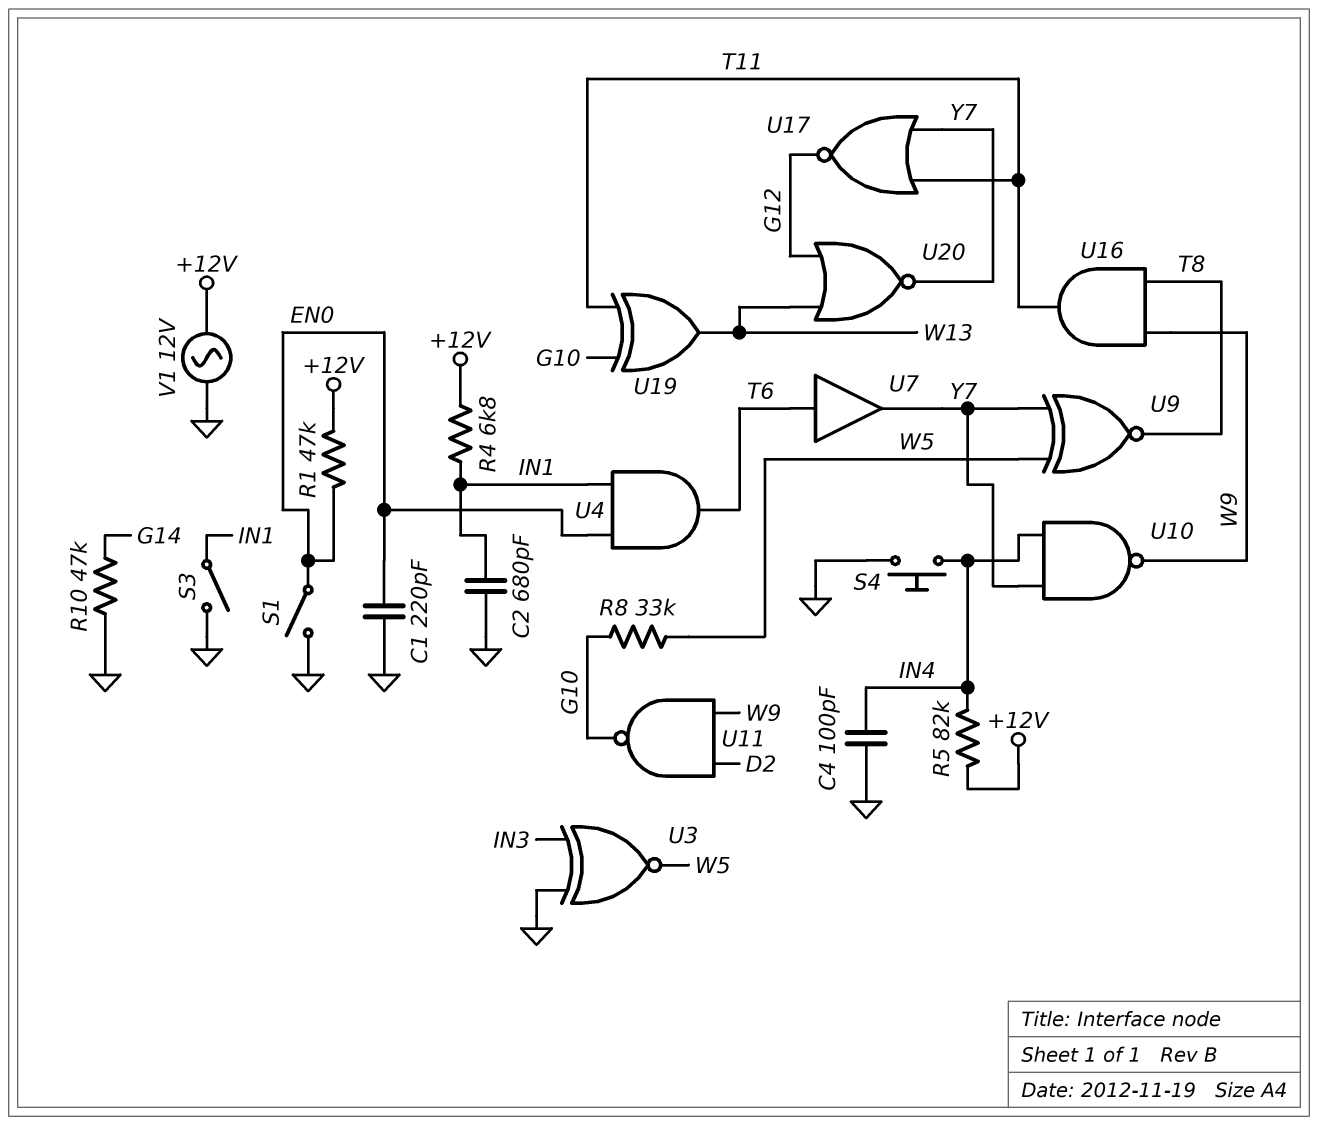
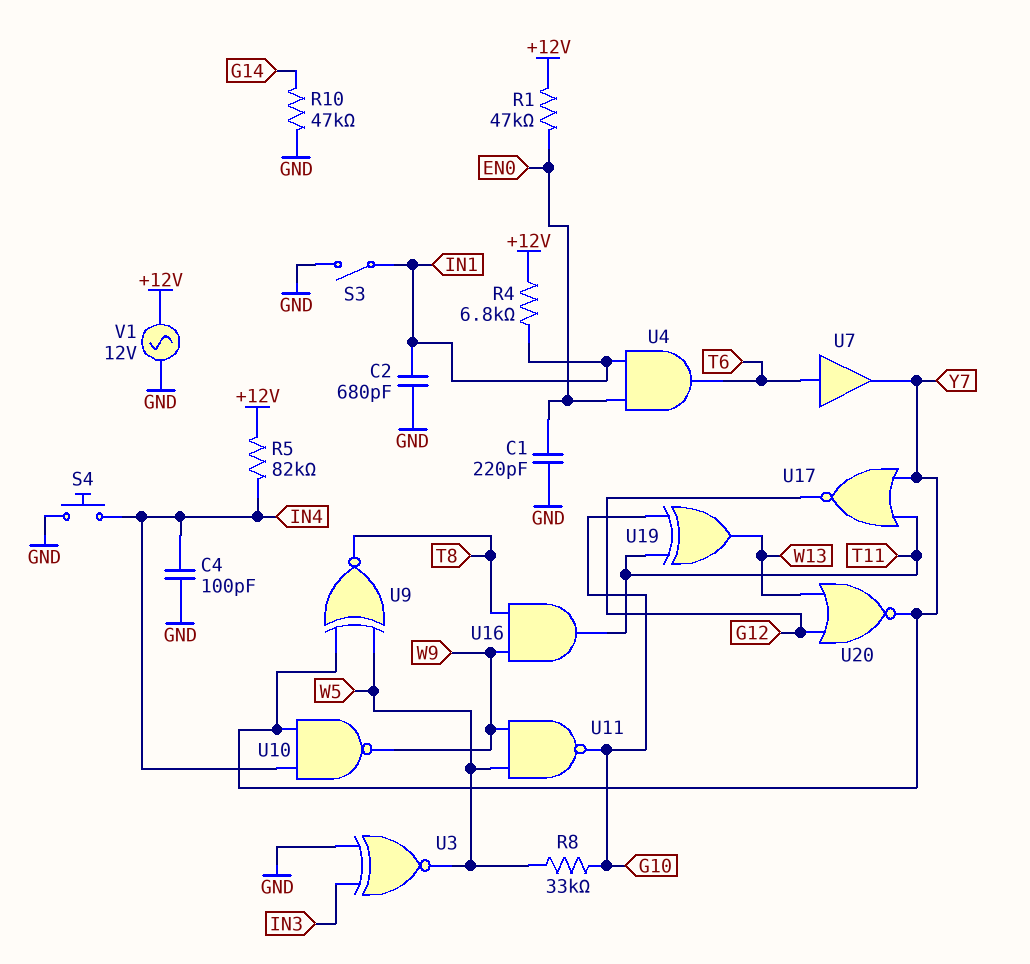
S1: switch (EN0, GND) -> none
U11: NAND (in D2, in W9, out G10) -> NAND (in W5, in W9, out G10)

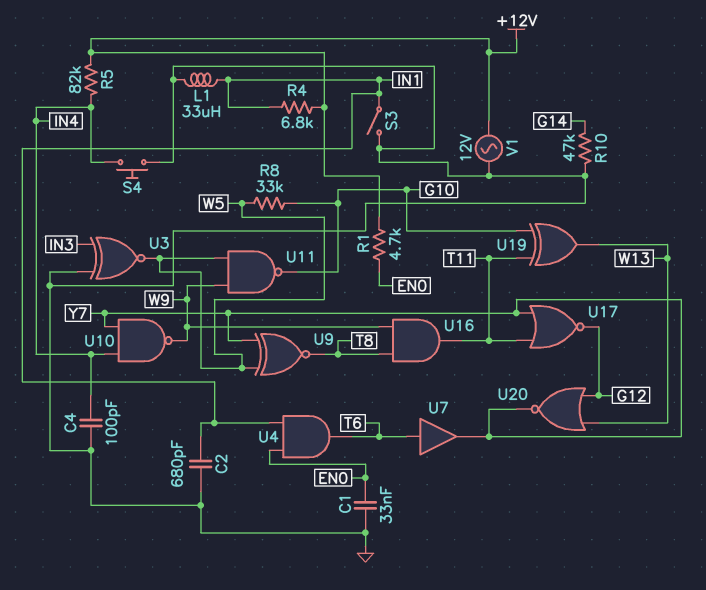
C1: 220pF (EN0, GND) -> 33nF (EN0, GND)
L1: none -> 33uH (GND, IN1)
R1: 47k (+12V, EN0) -> 4.7k (+12V, EN0)

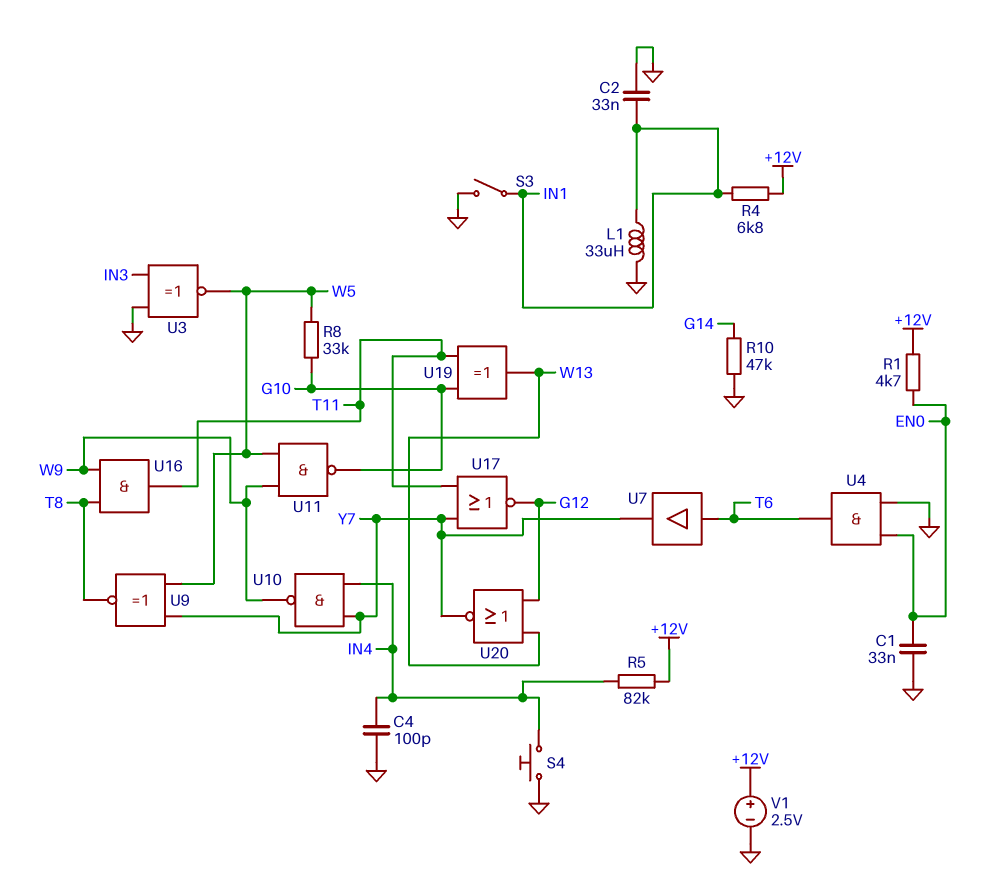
C2: 680pF (GND, IN1) -> 33nF (GND, IN1)
U4: AND (in EN0, in IN1, out T6) -> AND (in EN0, in GND, out T6)
V1: AC 12V (+12V, GND) -> 2.5V (plus +12V, minus GND)

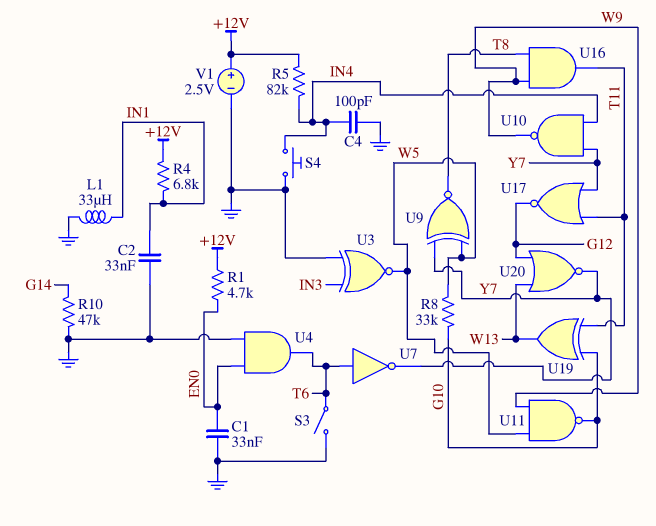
S3: switch (GND, IN1) -> switch (GND, T6)
U7: buffer (in T6, out Y7) -> NOT (in T6, out Y7)

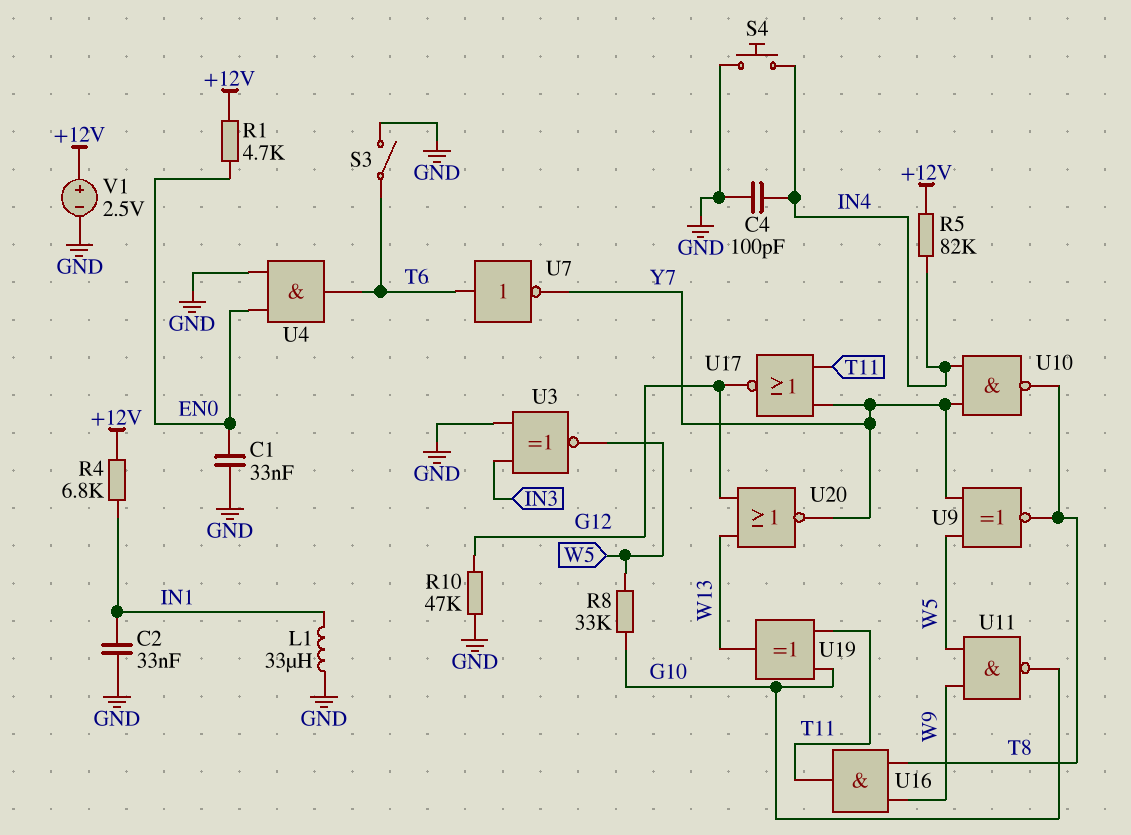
R10: 47k (G14, GND) -> 47k (G12, GND)
U10: NAND (in IN4, in Y7, out W9) -> NAND (in IN4, in Y7, out T8)

